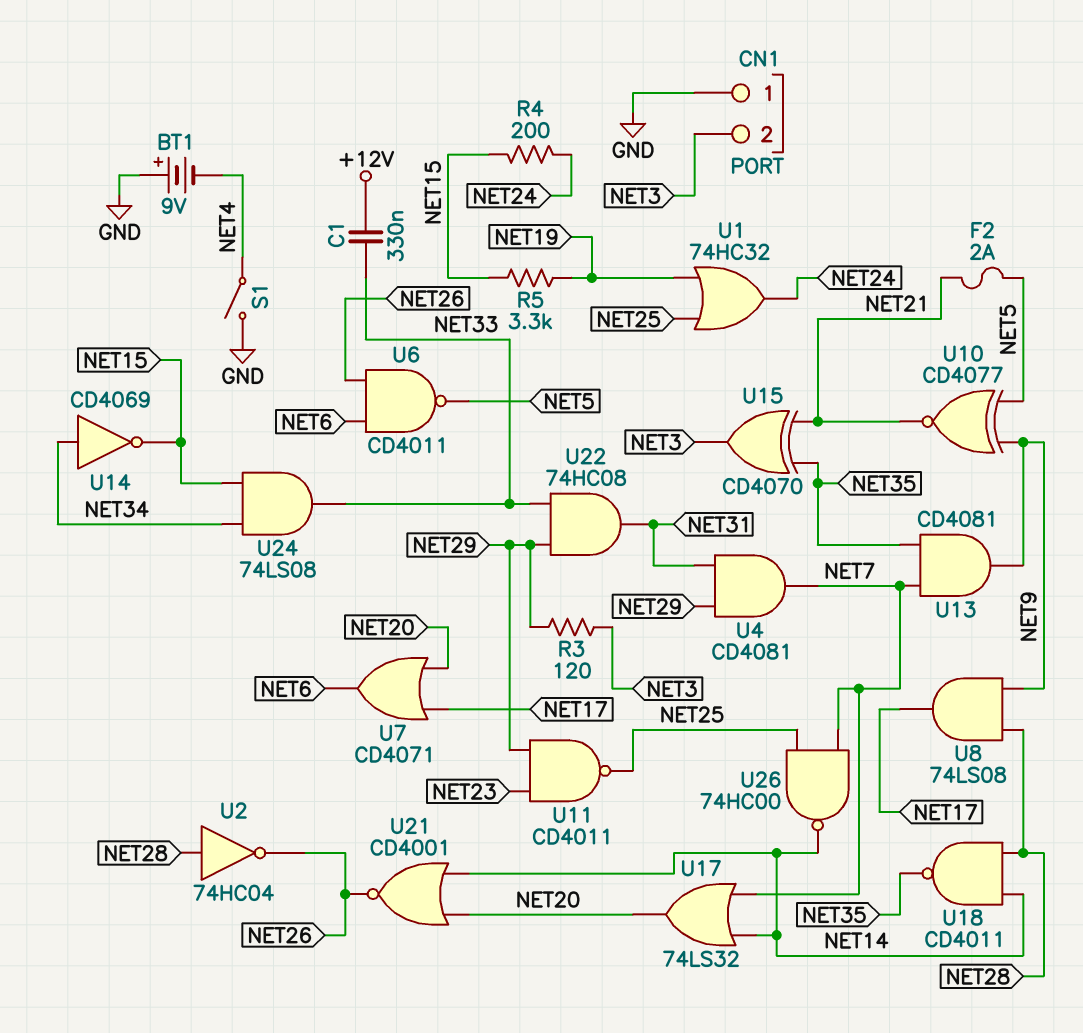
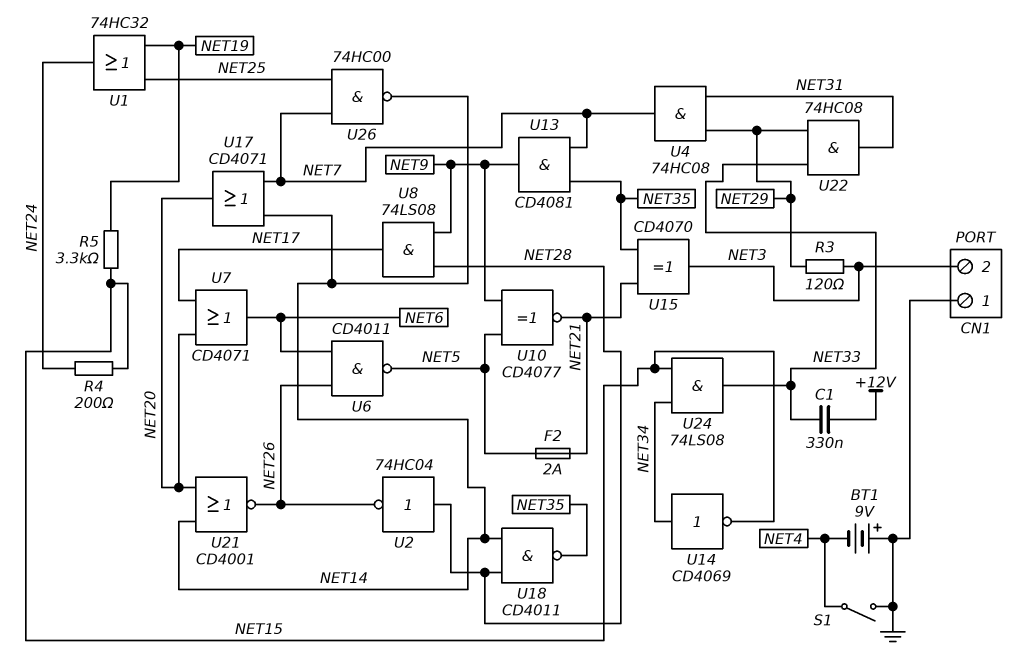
U4: AND CD4081 (in NET29, in NET31, out NET7) -> AND 74HC08 (in NET29, in NET31, out NET7)
U11: NAND CD4011 (in NET23, in NET29, out NET25) -> none
U17: OR 74LS32 (in NET7, in NET14, out NET20) -> OR CD4071 (in NET7, in NET14, out NET20)

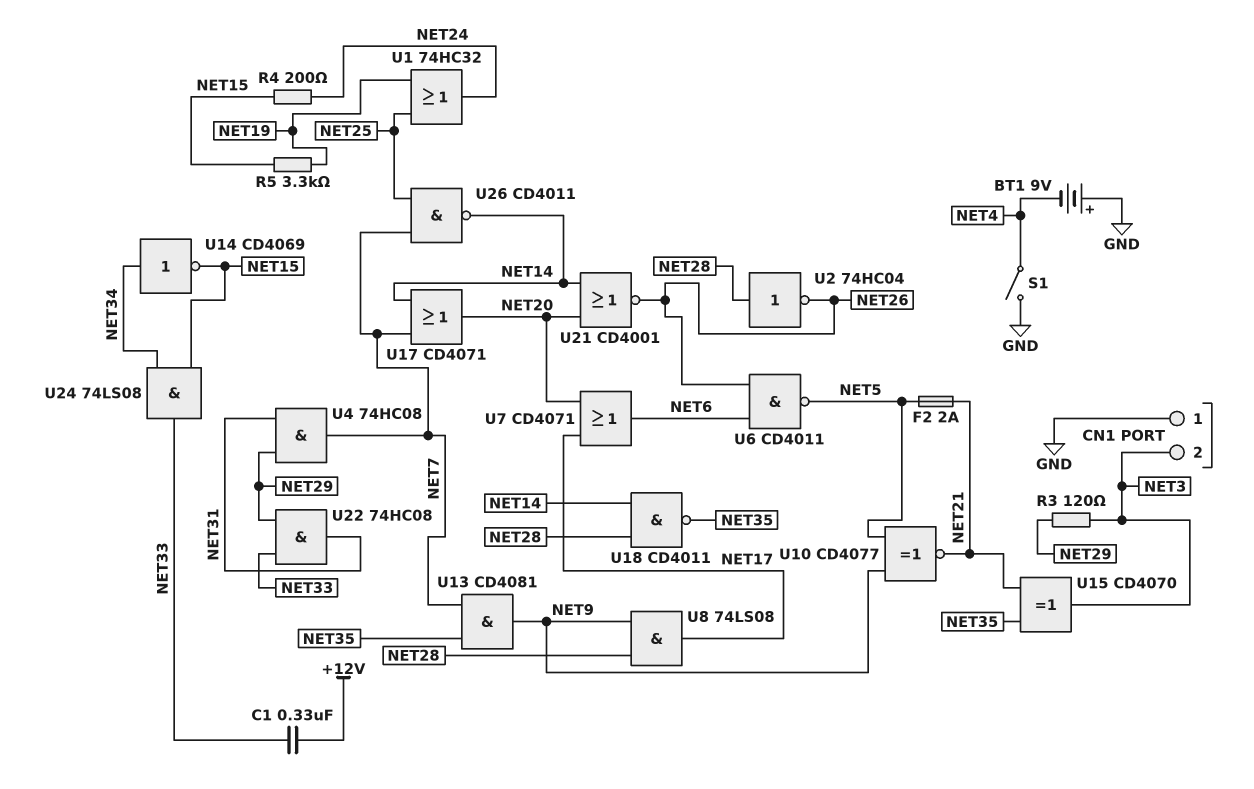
U26: NAND 74HC00 (in NET7, in NET25, out NET14) -> NAND CD4011 (in NET7, in NET25, out NET14)

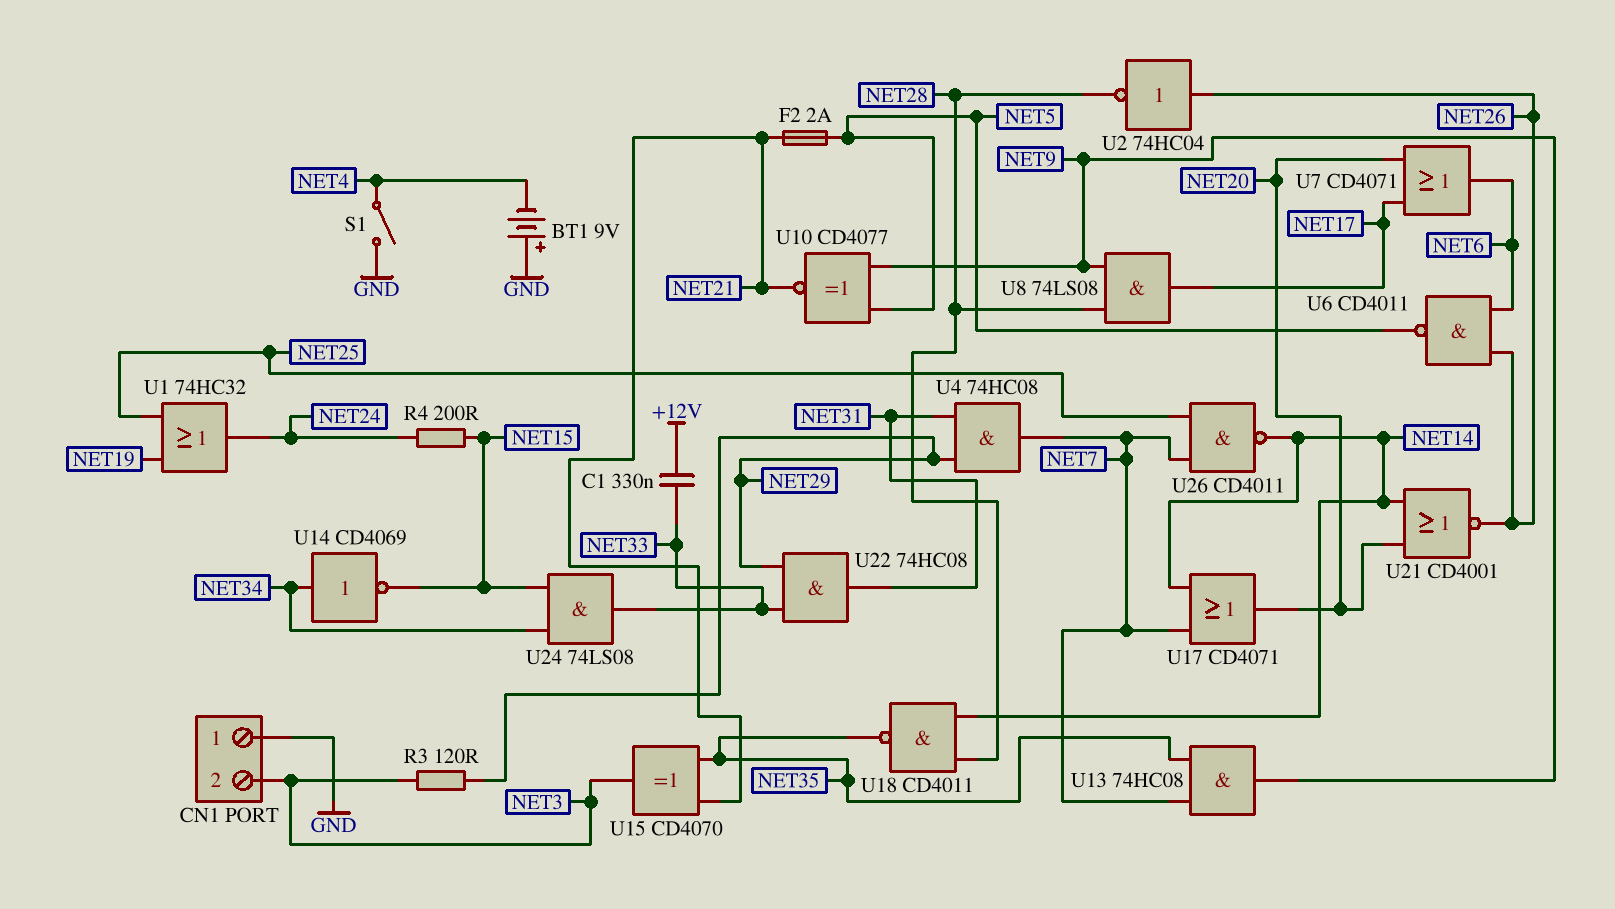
R5: 3.3k (NET15, NET19) -> none
U2: NOT 74HC04 (in NET28, out NET26) -> NOT 74HC04 (in NET26, out NET28)
U13: AND CD4081 (in NET7, in NET35, out NET9) -> AND 74HC08 (in NET7, in NET35, out NET9)

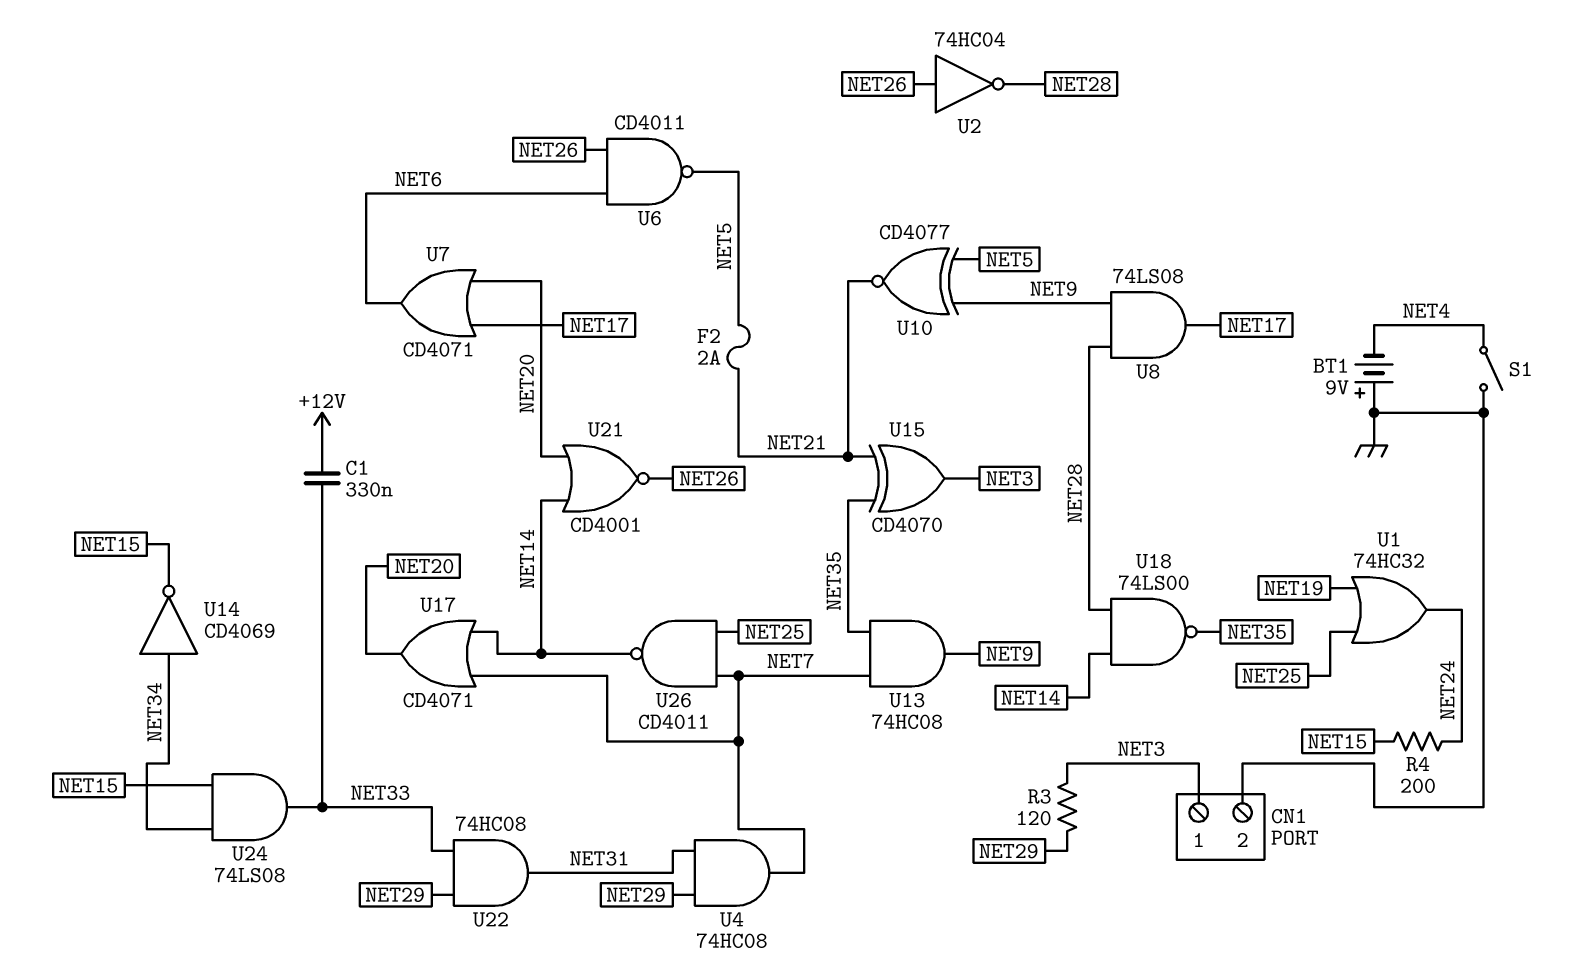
CN1 pin 1: GND -> NET3
CN1 pin 2: NET3 -> GND
U18: NAND CD4011 (in NET14, in NET28, out NET35) -> NAND 74LS00 (in NET14, in NET28, out NET35)

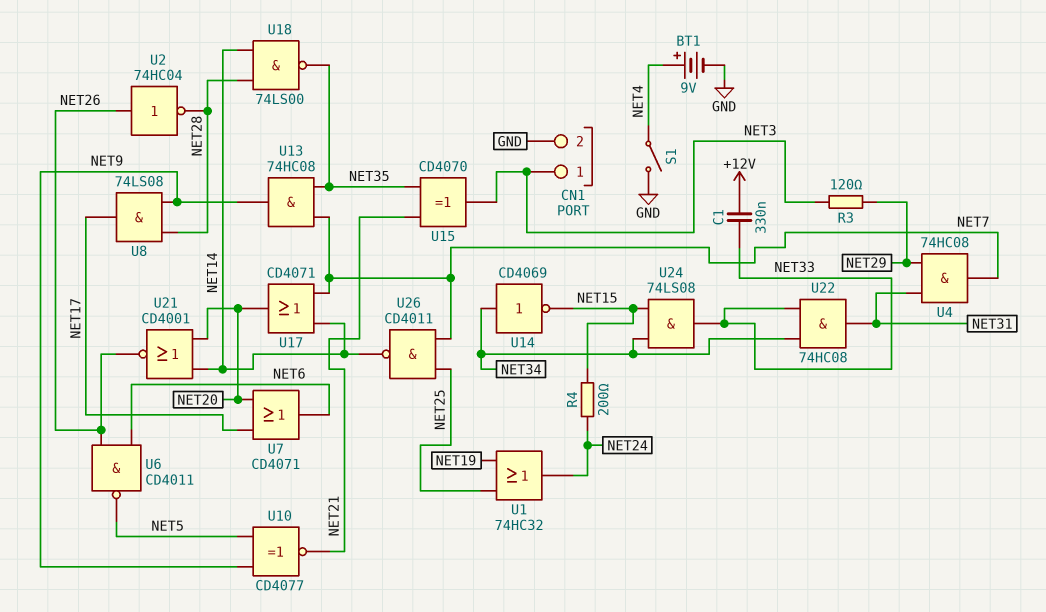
BT1: 9V (plus GND, minus NET4) -> 9V (plus NET4, minus GND)
F2: 2A (NET5, NET21) -> none
U22: AND 74HC08 (in NET29, in NET33, out NET31) -> AND 74HC08 (in NET33, in NET34, out NET31)

